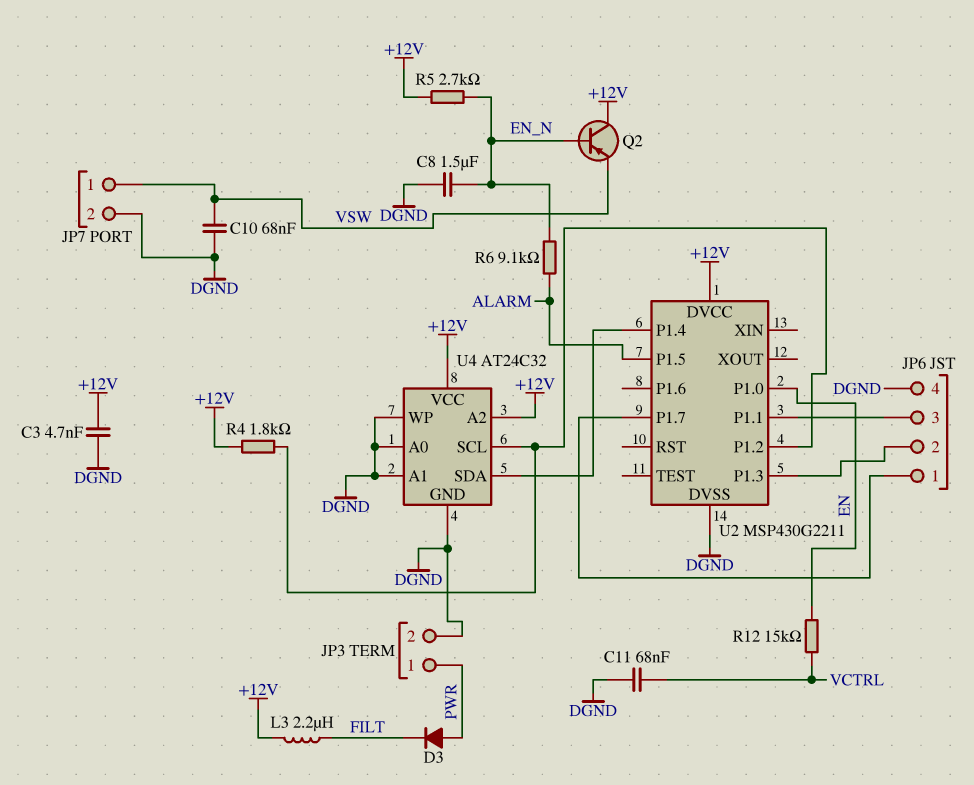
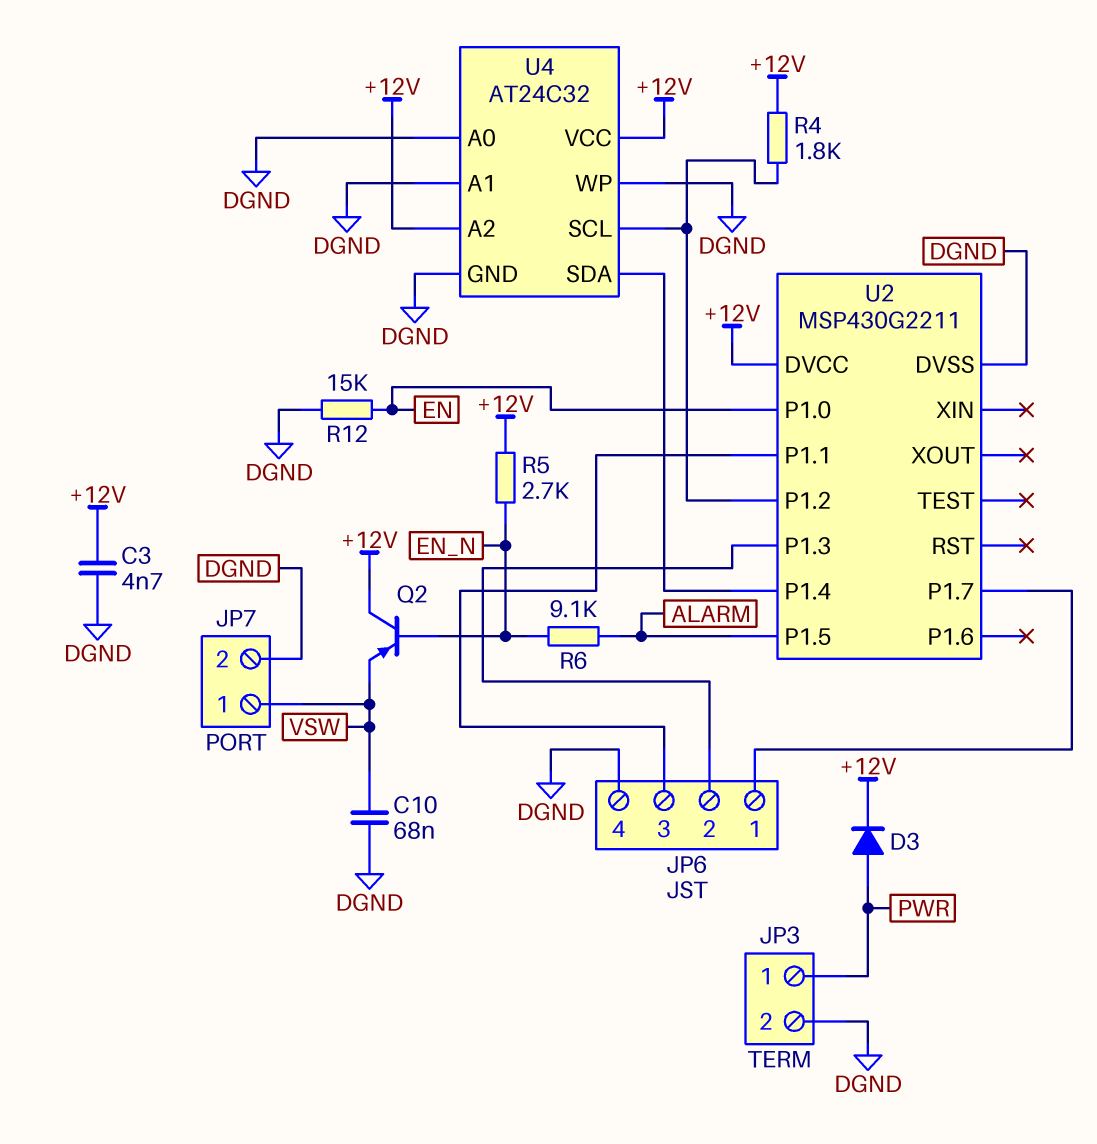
C8: 1.5uF (DGND, EN_N) -> none
C11: 68nF (DGND, VCTRL) -> none
D3: diode (A PWR, K FILT) -> diode (A PWR, K +12V)
L3: 2.2uH (+12V, FILT) -> none
R12: 15k (EN, VCTRL) -> 15k (DGND, EN)

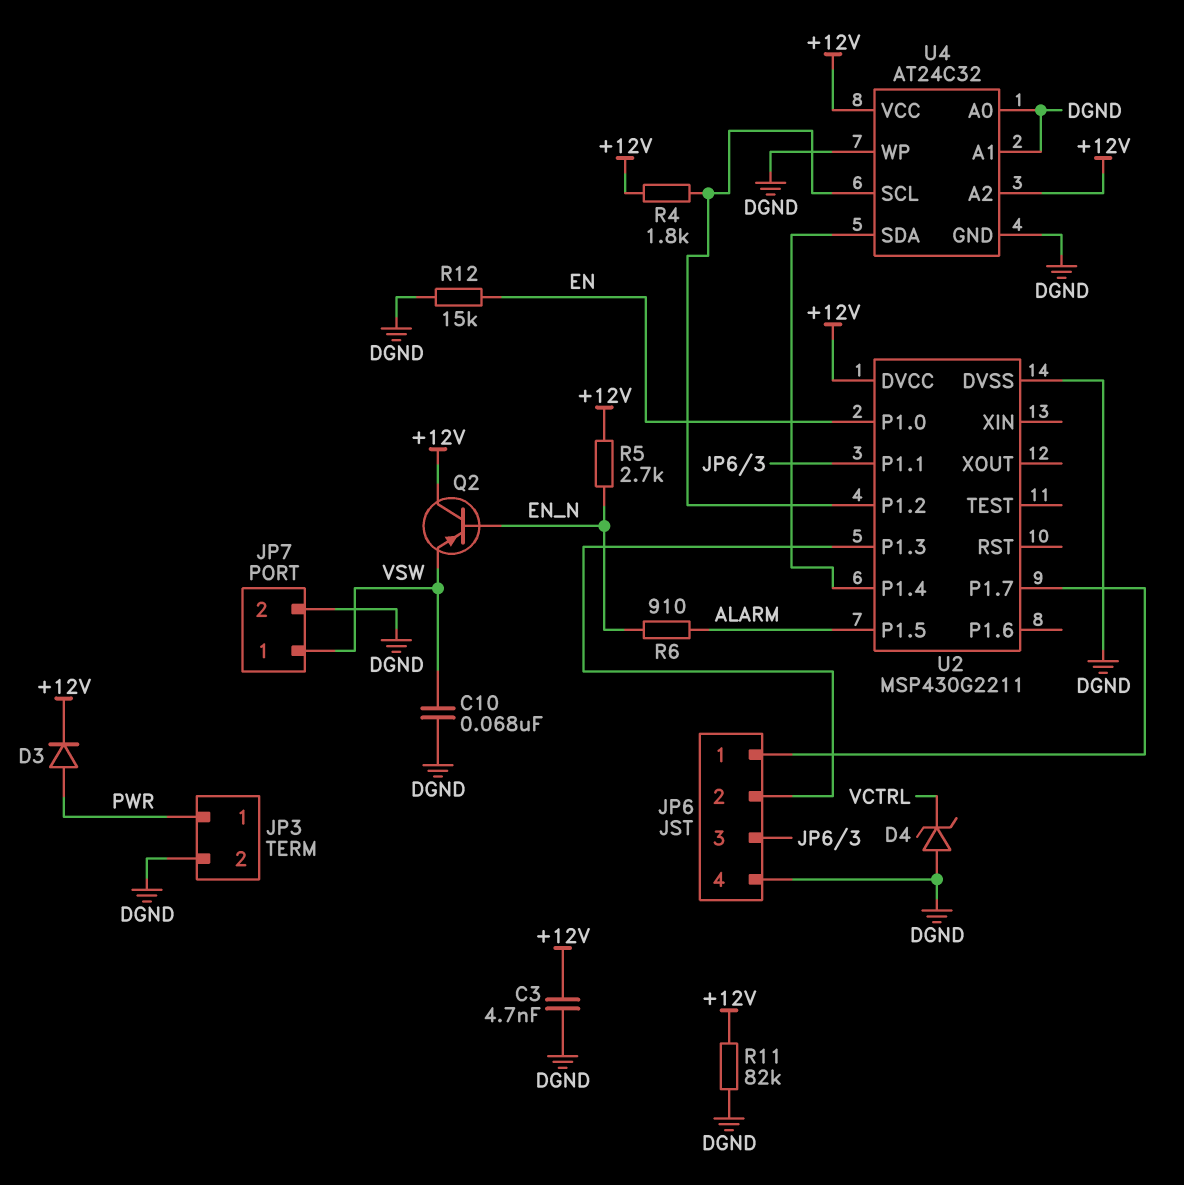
D4: none -> zener (A DGND, K VCTRL)
R6: 9.1k (ALARM, EN_N) -> 910 (ALARM, EN_N)
R11: none -> 82k (+12V, DGND)

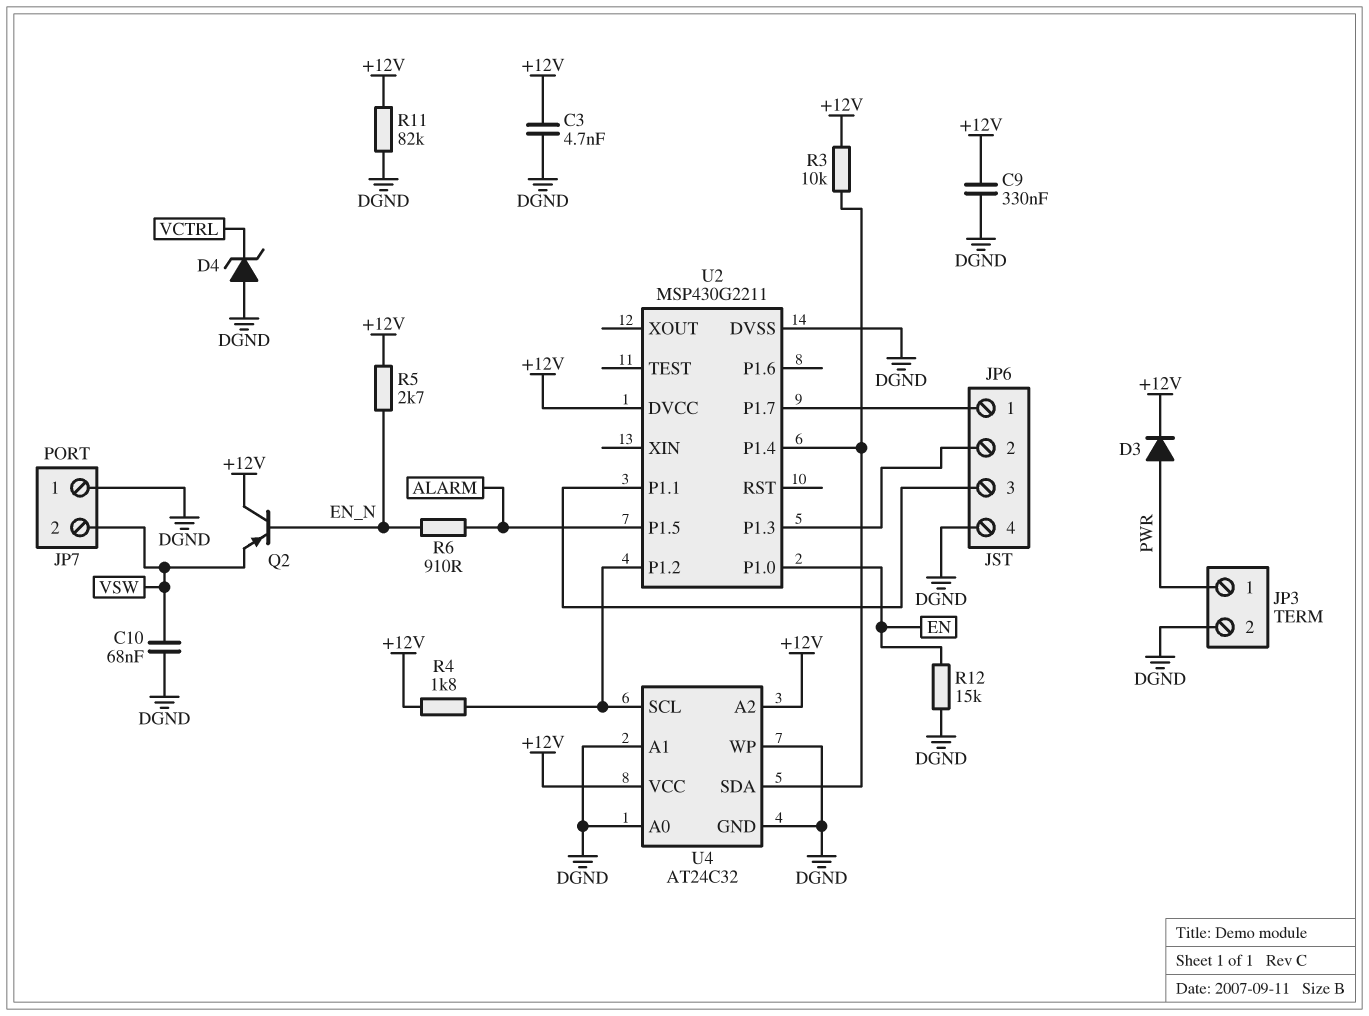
C9: none -> 330nF (+12V, DGND)
JP7 pin 1: VSW -> DGND
JP7 pin 2: DGND -> VSW
R3: none -> 10k (+12V, U2/P1.4)

